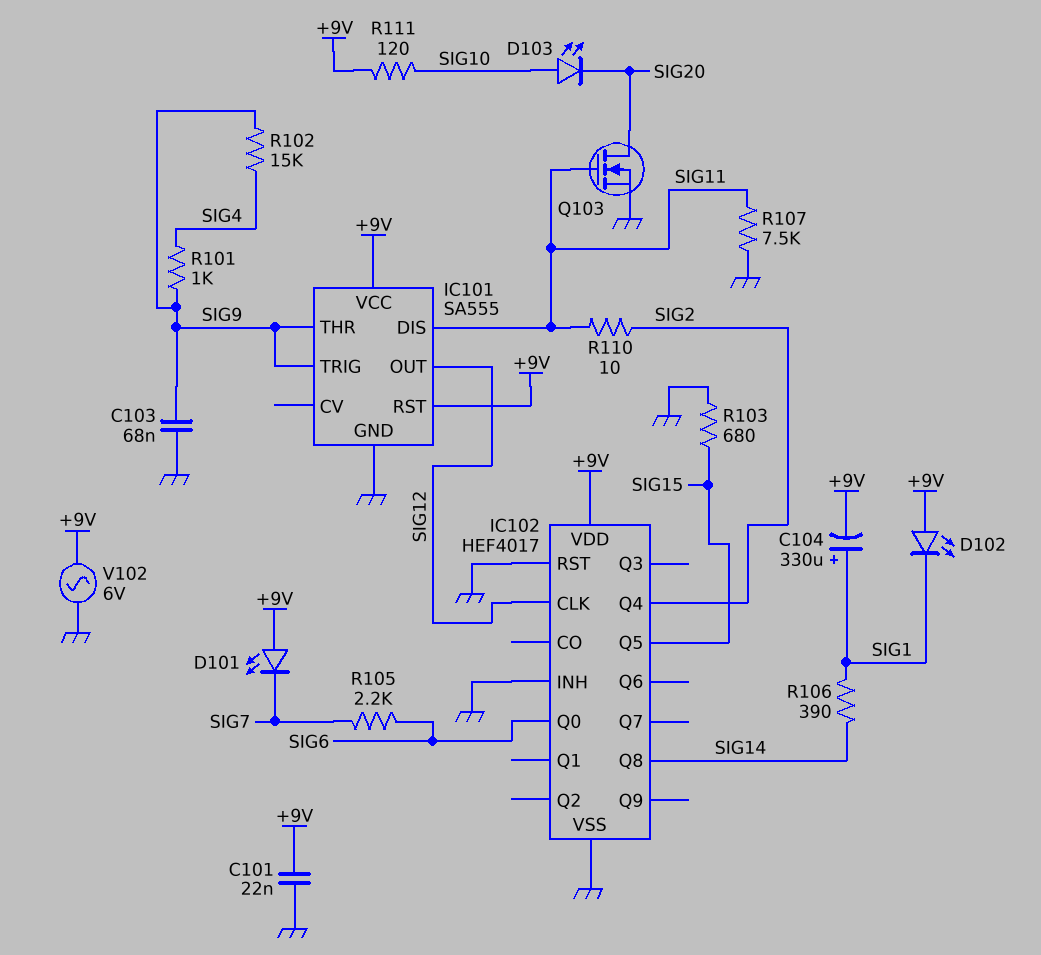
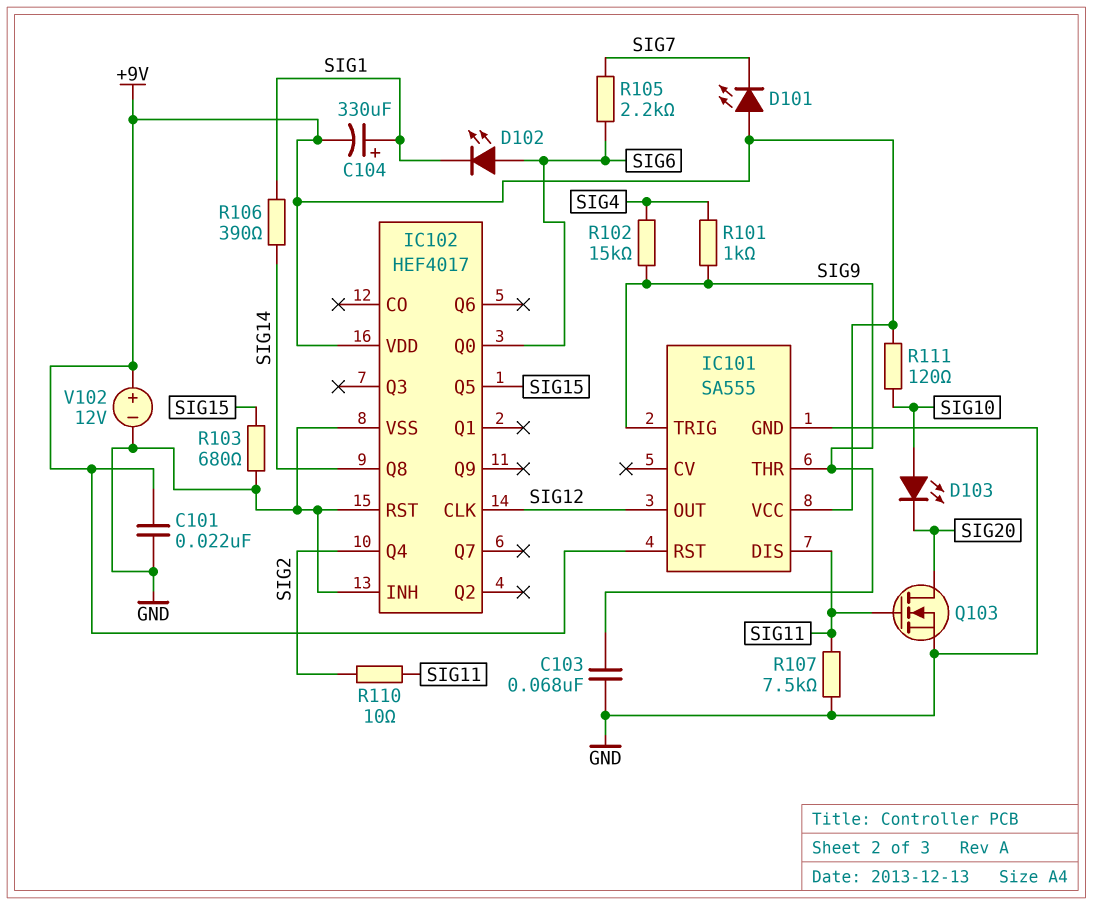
D102: LED (A +9V, K SIG1) -> LED (A SIG6, K SIG1)
V102: AC 6V (+9V, GND) -> 12V (plus +9V, minus GND)

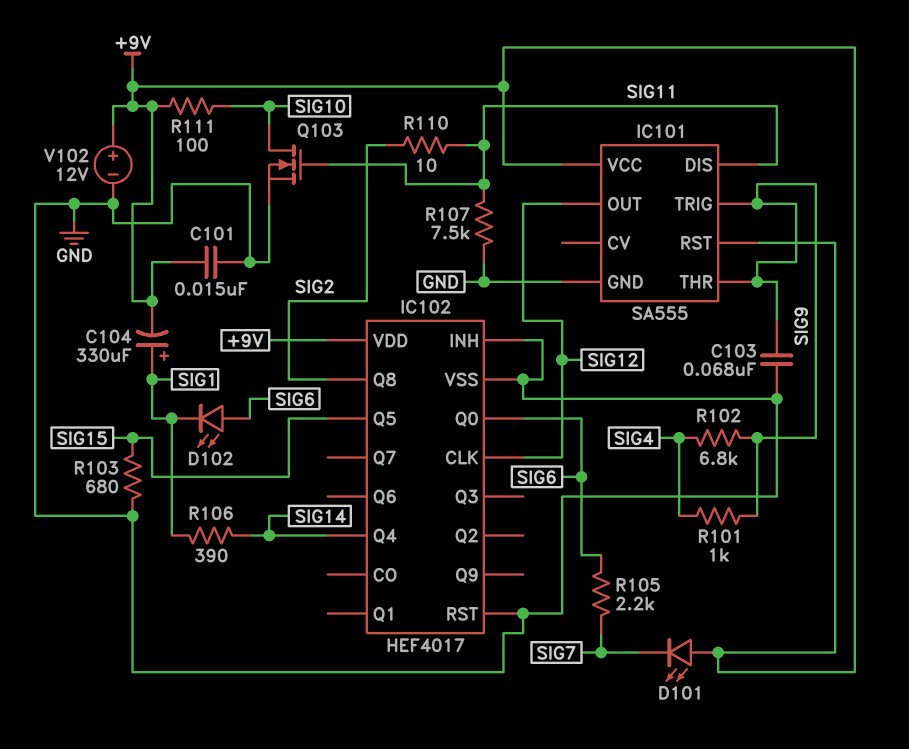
C101: 22nF (+9V, GND) -> 15nF (+9V, GND)
D103: LED (A SIG10, K SIG20) -> none
IC102 pin Q4: SIG2 -> SIG14
IC102 pin Q8: SIG14 -> SIG2
Q103: NMOS (G SIG11, D SIG20, S GND) -> NMOS (G SIG11, D SIG10, S GND)
R102: 15k (SIG4, SIG9) -> 6.8k (SIG4, SIG9)
R111: 120 (+9V, SIG10) -> 100 (+9V, SIG10)

